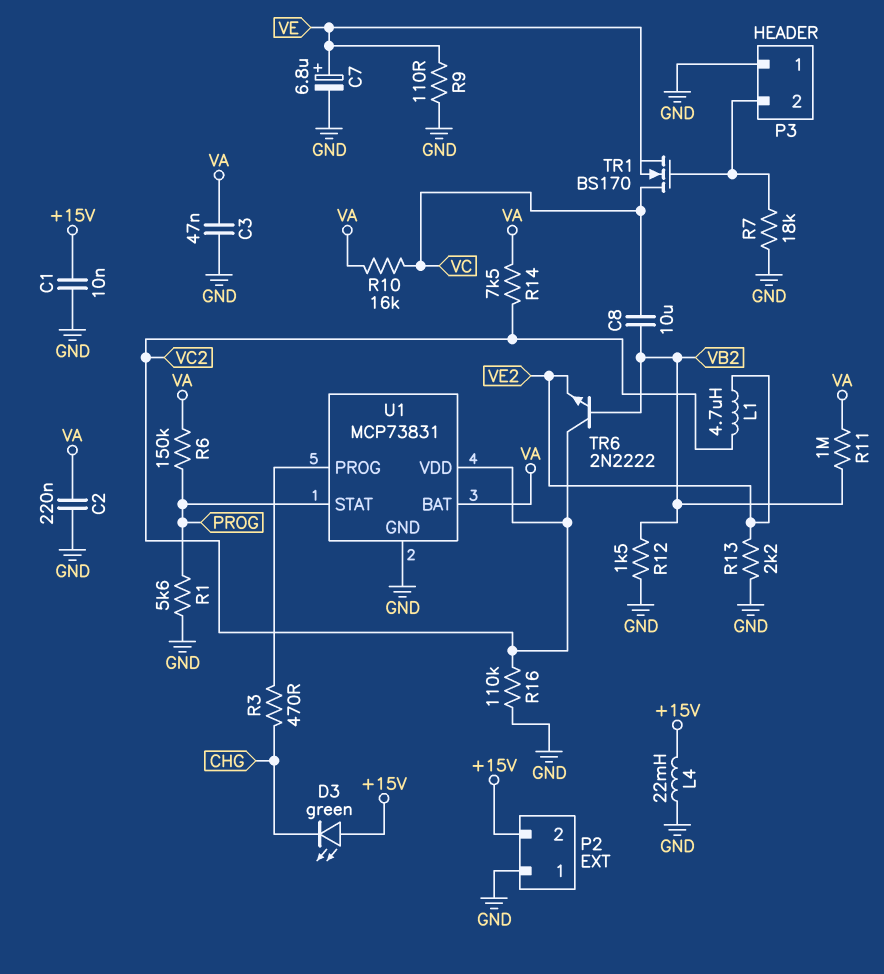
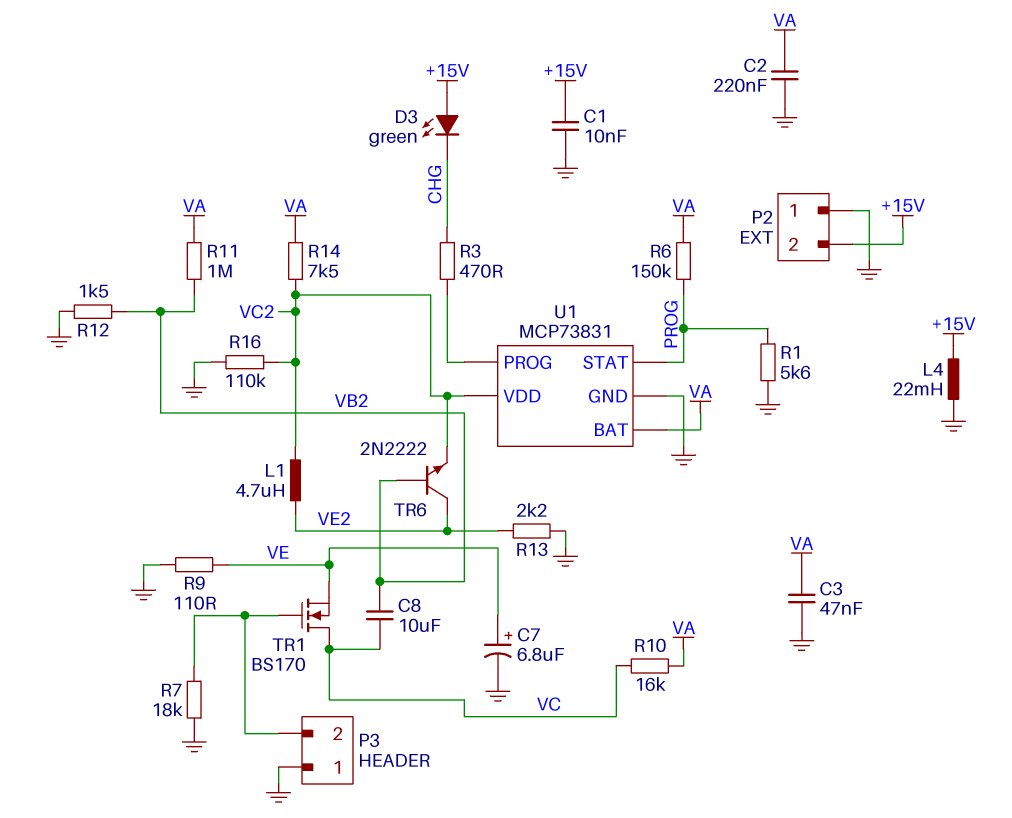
TR6: NPN 2N2222 (B VB2, C VC2, E VE2) -> NPN 2N2222 (B VB2, C VE2, E VC2)

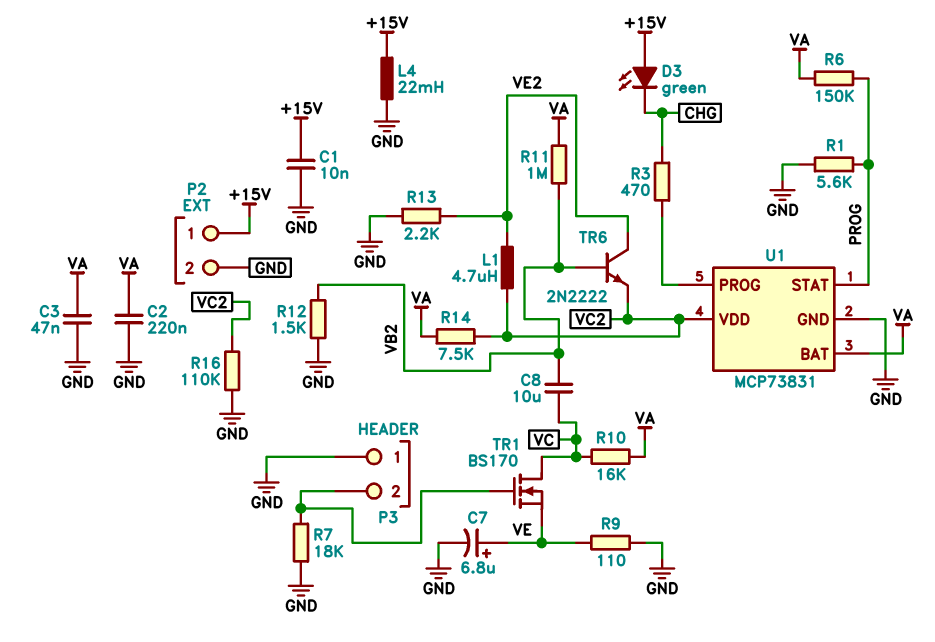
P2 pin 1: GND -> +15V
P2 pin 2: +15V -> GND

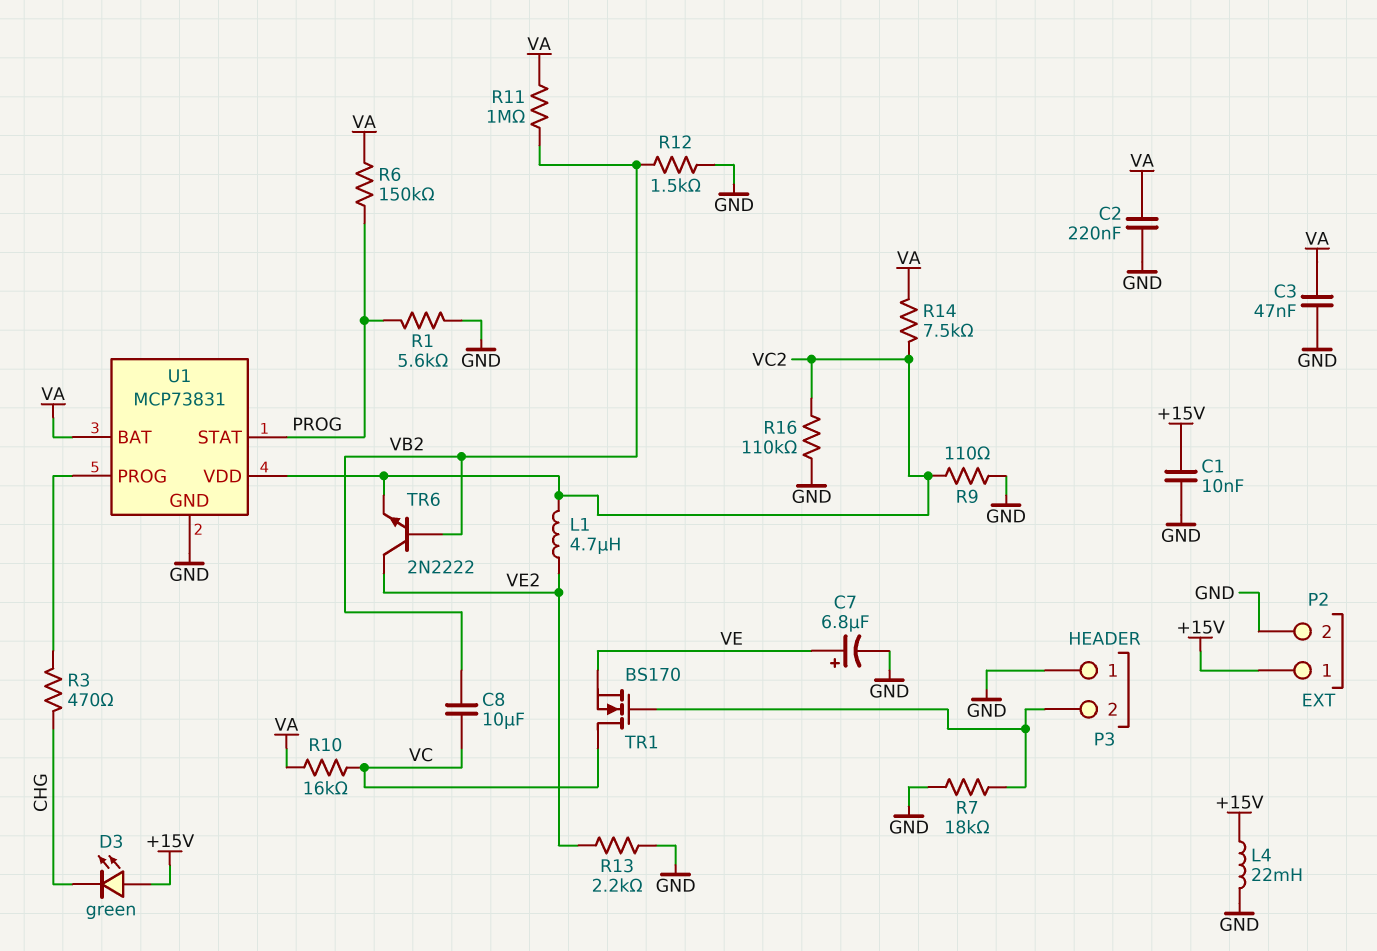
R9: 110 (GND, VE) -> 110 (GND, VC2)

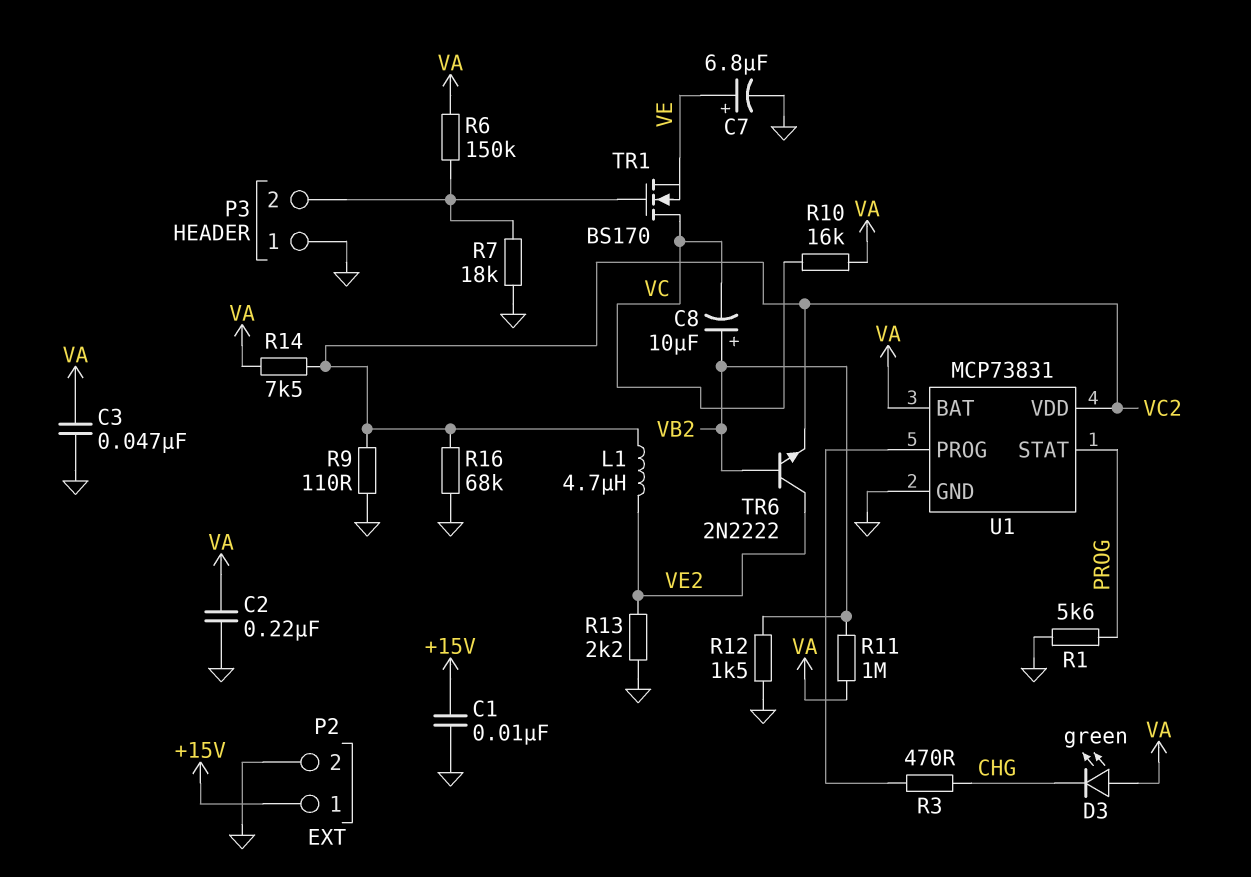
C8: 10uF (VB2, VC) -> 10uF (plus VB2, minus VC)
D3: LED green (A +15V, K CHG) -> LED green (A VA, K CHG)
L4: 22mH (+15V, GND) -> none
R6: 150k (PROG, VA) -> 150k (P3/2, VA)
R16: 110k (GND, VC2) -> 68k (GND, VC2)

